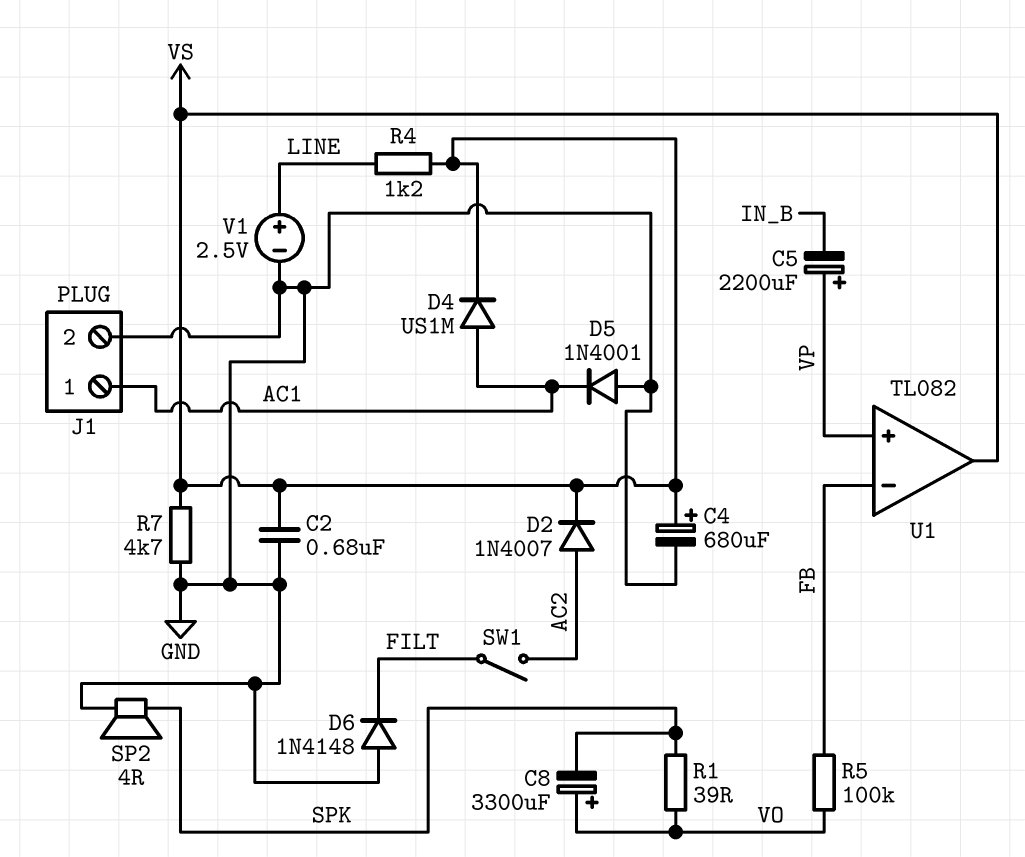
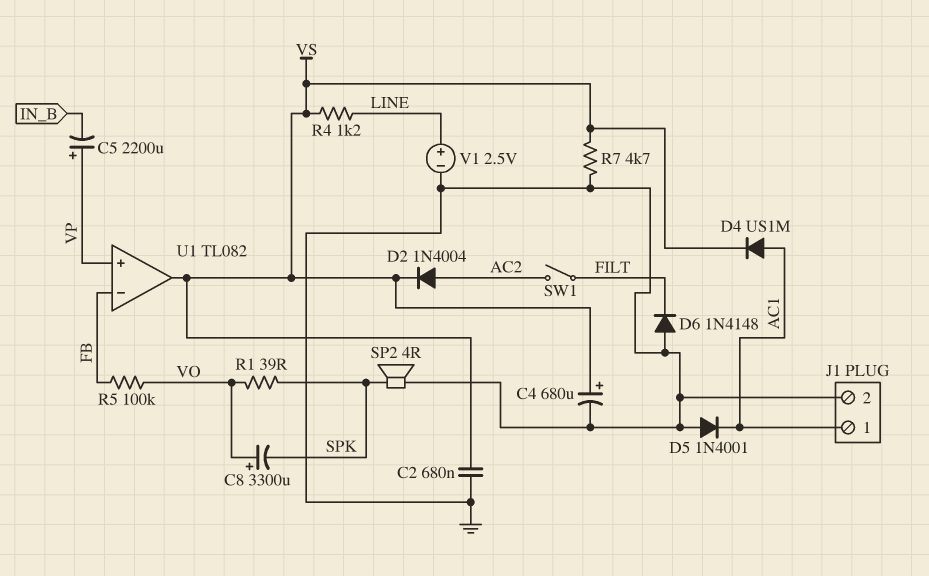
D2: diode 1N4007 (A AC2, K VS) -> diode 1N4004 (A AC2, K VS)

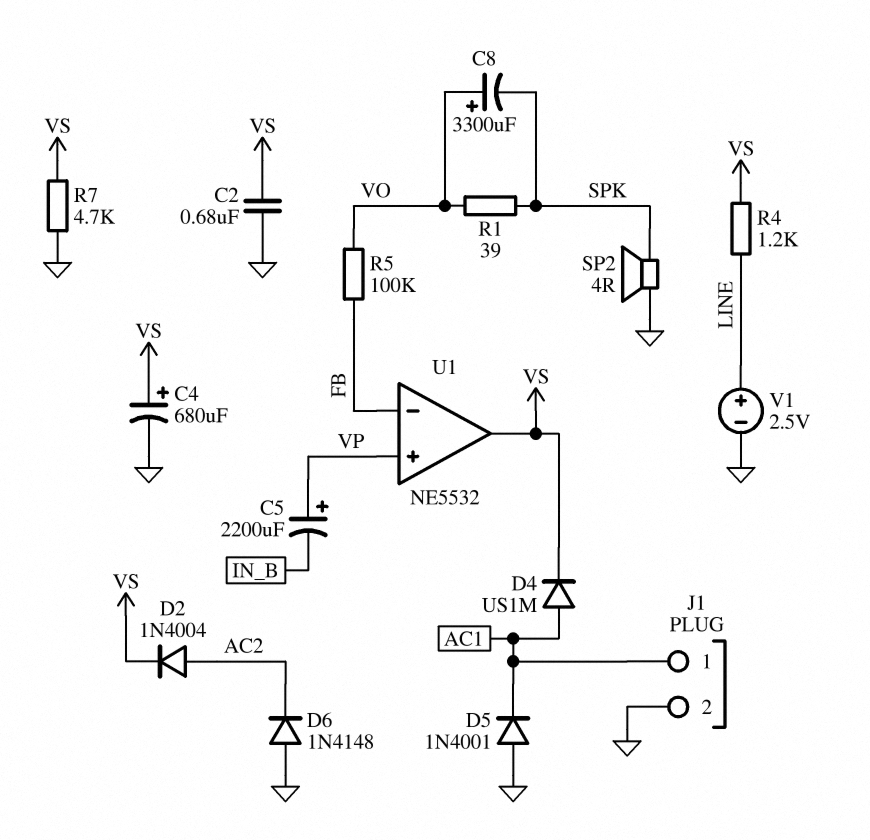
D6: diode 1N4148 (A GND, K FILT) -> diode 1N4148 (A GND, K AC2)
SW1: switch (AC2, FILT) -> none
U1: TL082 -> NE5532

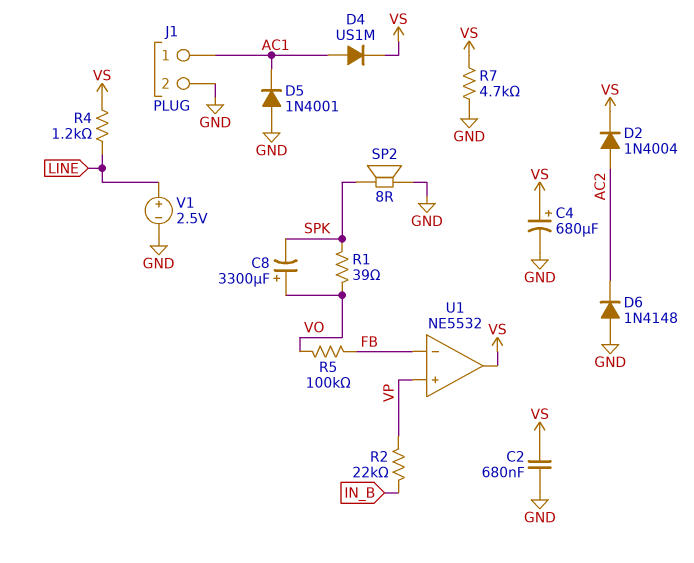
C5: 2200uF (plus VP, minus IN_B) -> none
R2: none -> 22k (IN_B, VP)
SP2: speaker 4R (GND, SPK) -> speaker 8R (GND, SPK)

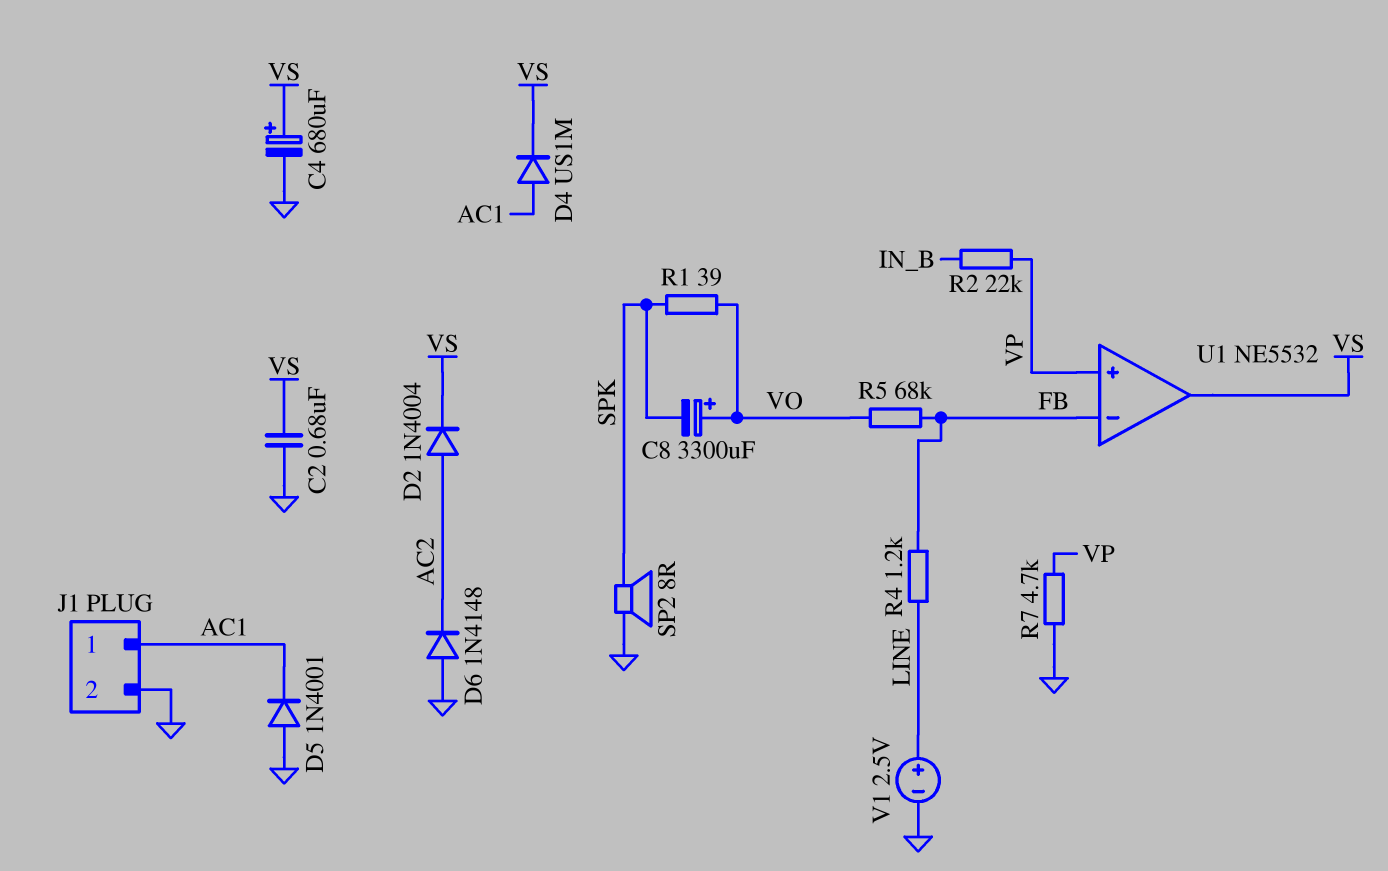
R4: 1.2k (LINE, VS) -> 1.2k (FB, LINE)
R5: 100k (FB, VO) -> 68k (FB, VO)
R7: 4.7k (GND, VS) -> 4.7k (GND, VP)

